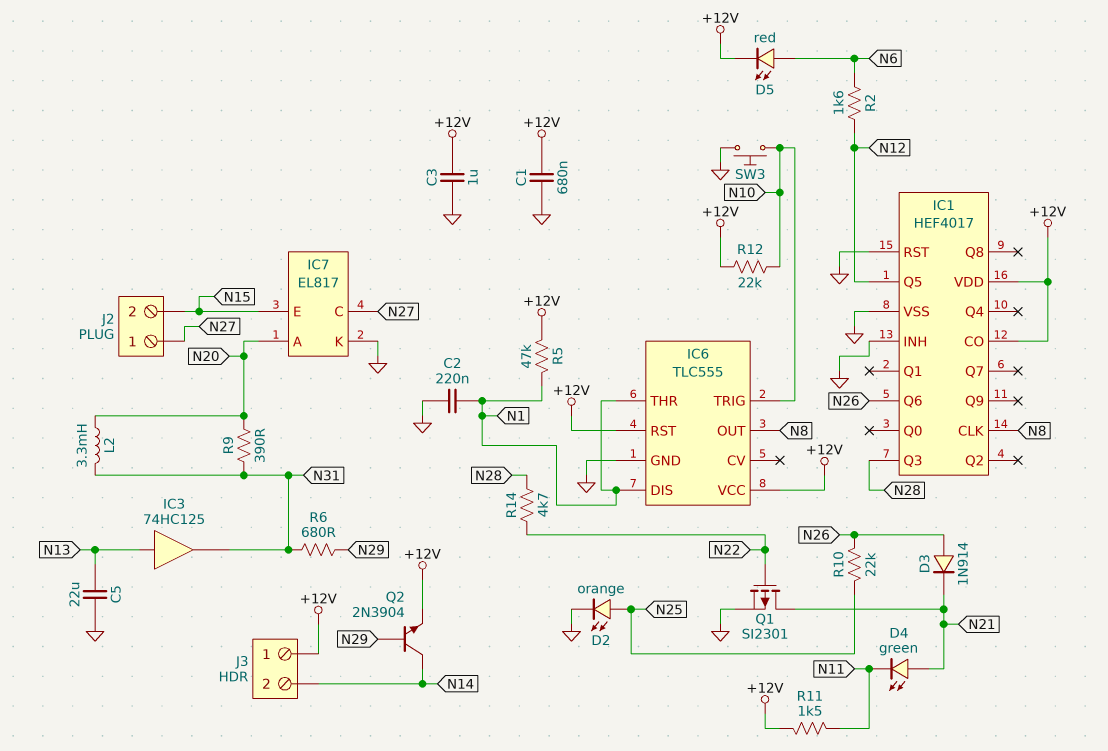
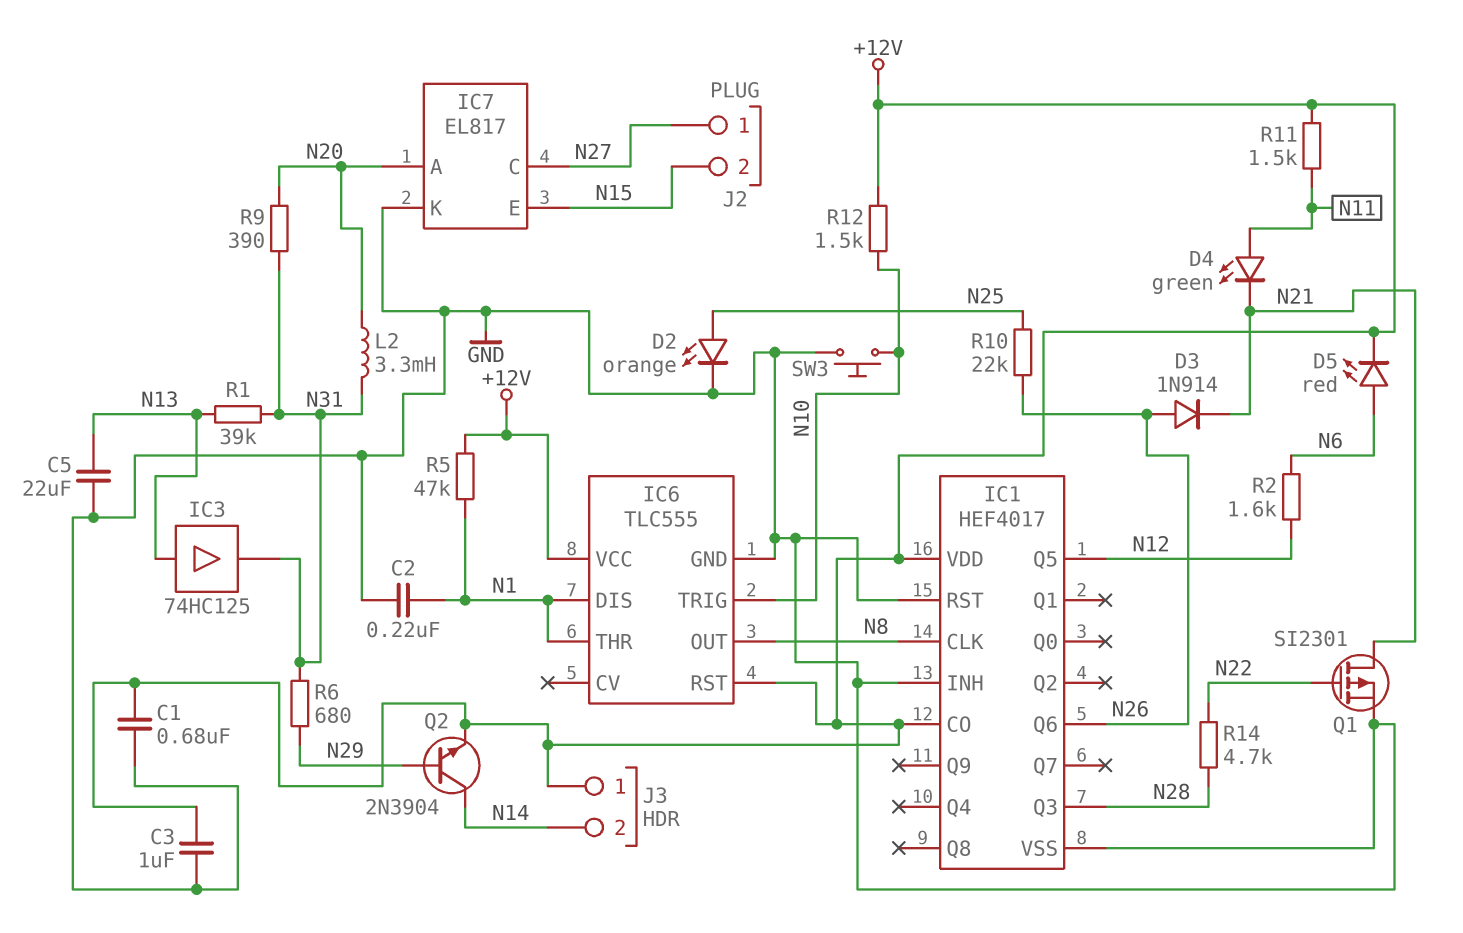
D4: LED green (A N21, K N11) -> LED green (A N11, K N21)
R1: none -> 39k (N13, N31)
R12: 22k (+12V, N10) -> 1.5k (+12V, N10)

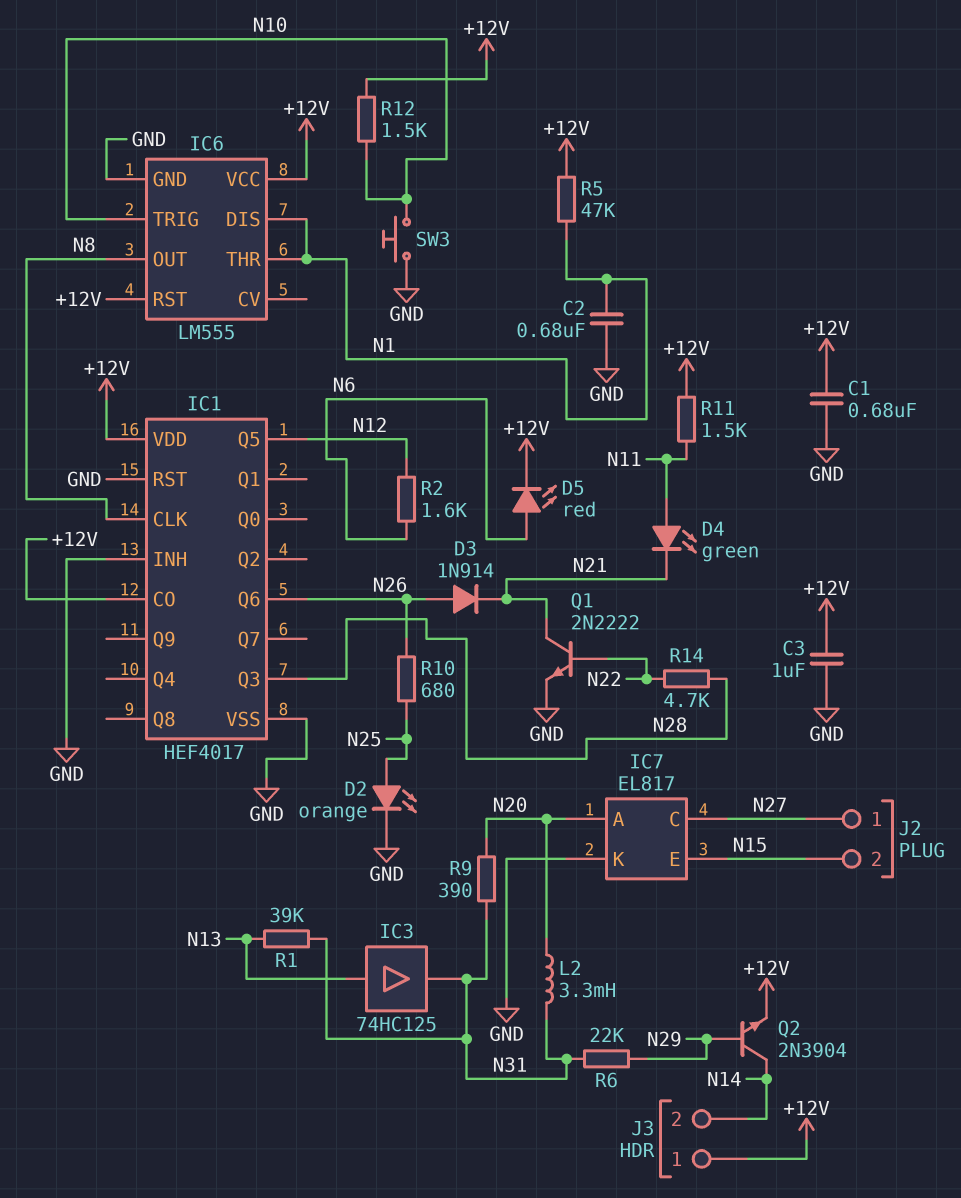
C2: 220nF (GND, N1) -> 680nF (GND, N1)
C5: 22uF (GND, N13) -> none
IC6: TLC555 -> LM555
Q1: PMOS SI2301 (G N22, D N21, S GND) -> NPN 2N2222 (B N22, C N21, E GND)
R6: 680 (N29, N31) -> 22k (N29, N31)
R10: 22k (N25, N26) -> 680 (N25, N26)

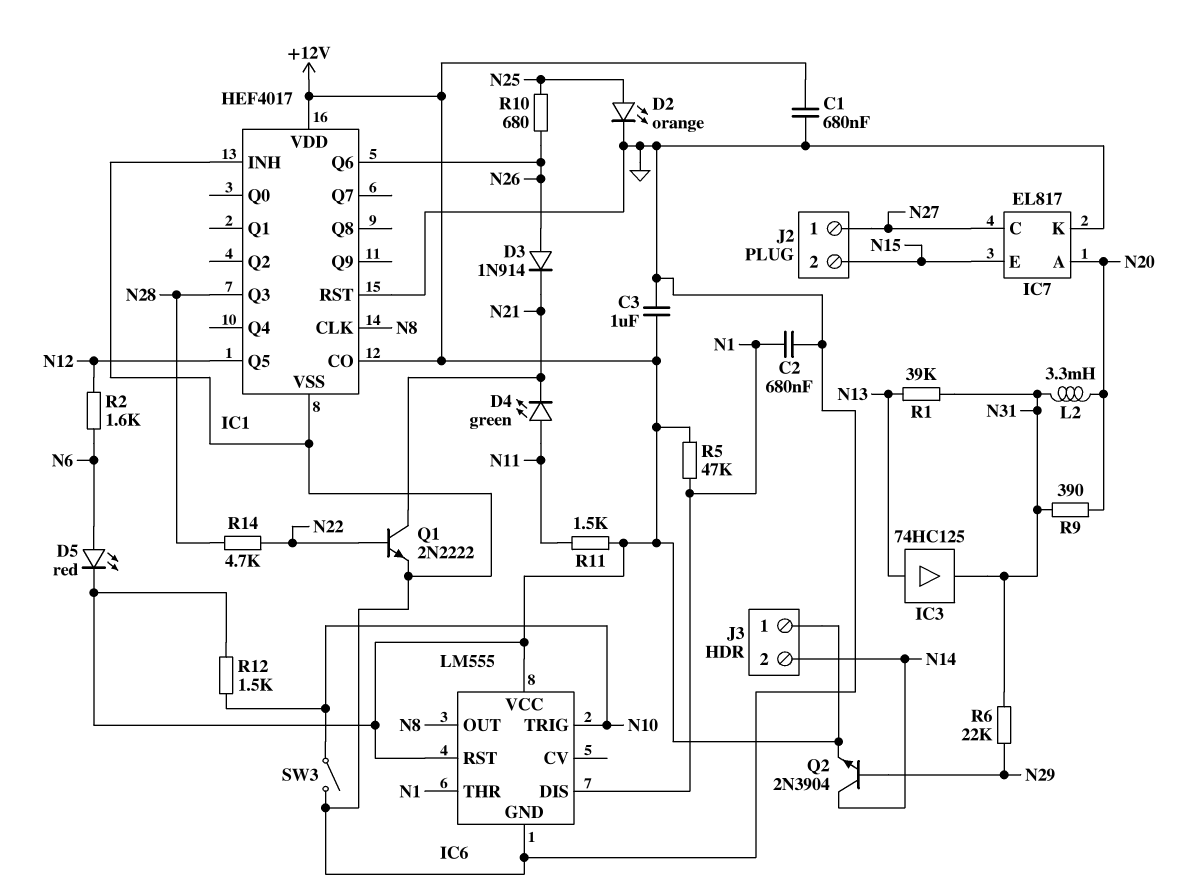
SW3: button (GND, N10) -> switch (GND, N10)

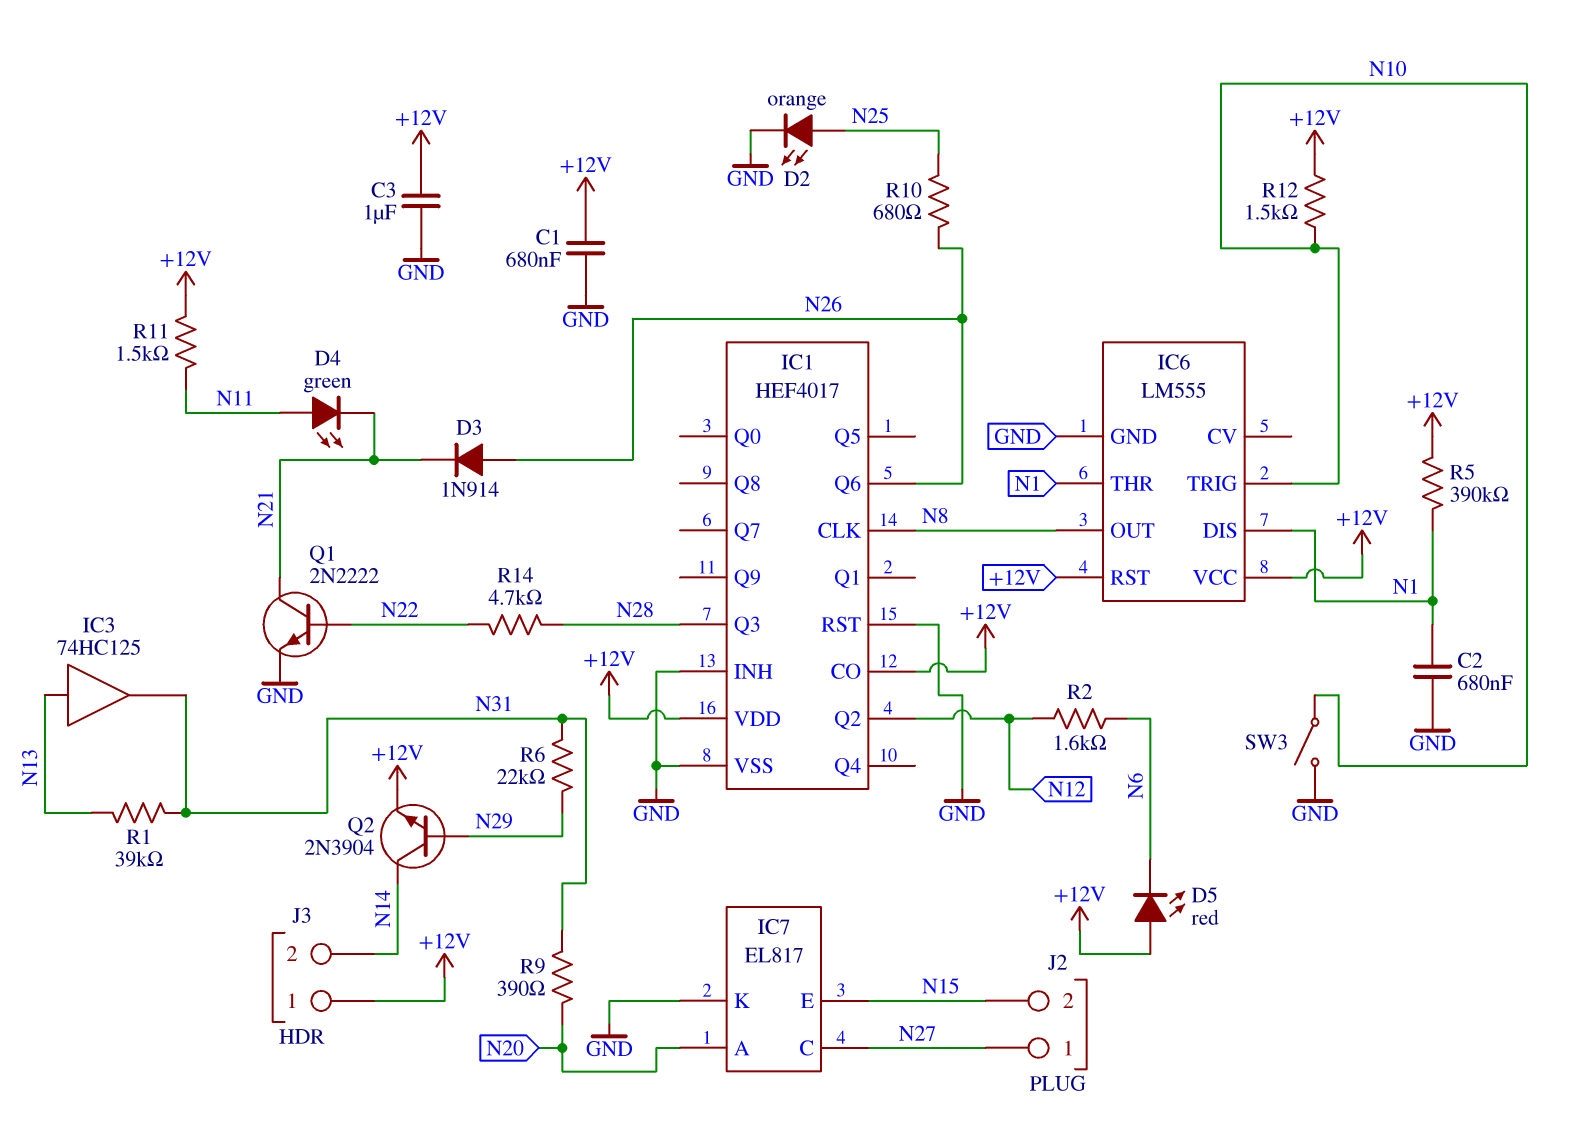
D5: LED red (A N6, K +12V) -> LED red (A +12V, K N6)
IC1 pin Q2: none -> N12
IC1 pin Q5: N12 -> none
L2: 3.3mH (N20, N31) -> none
R5: 47k (+12V, N1) -> 390k (+12V, N1)

